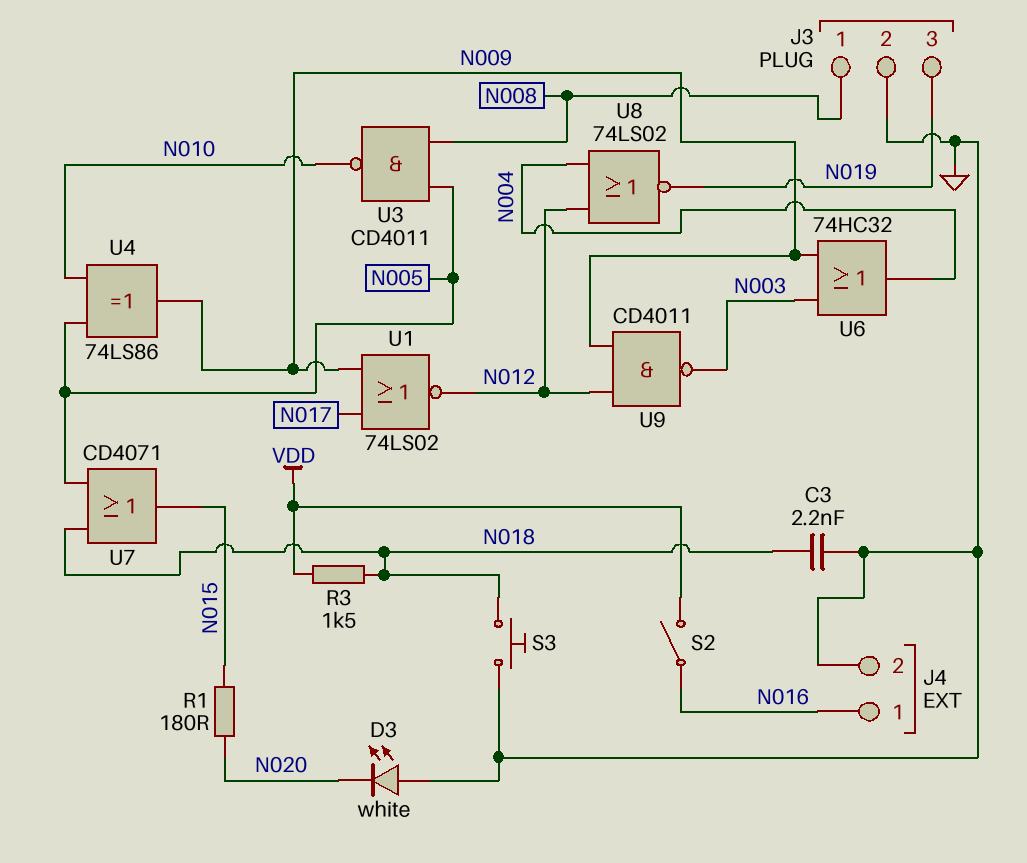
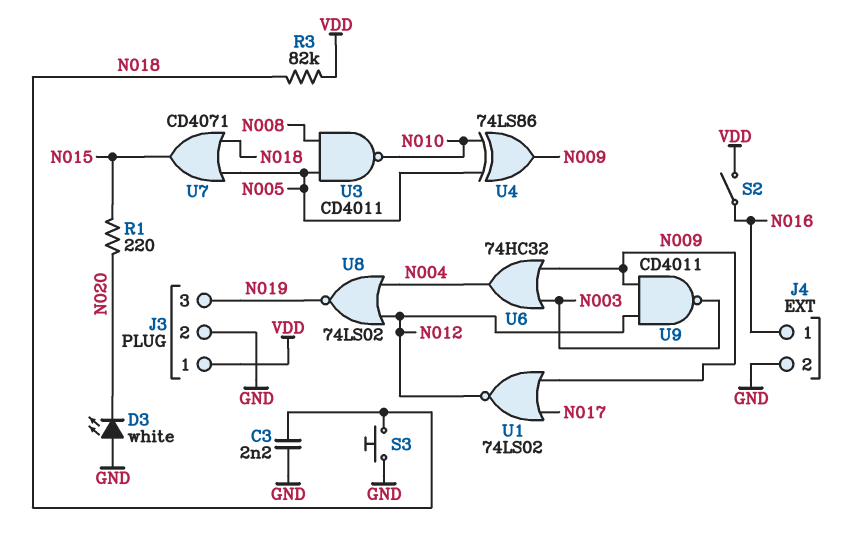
J3 pin 1: N008 -> VDD
R1: 180 (N015, N020) -> 220 (N015, N020)
R3: 1.5k (N018, VDD) -> 82k (N018, VDD)

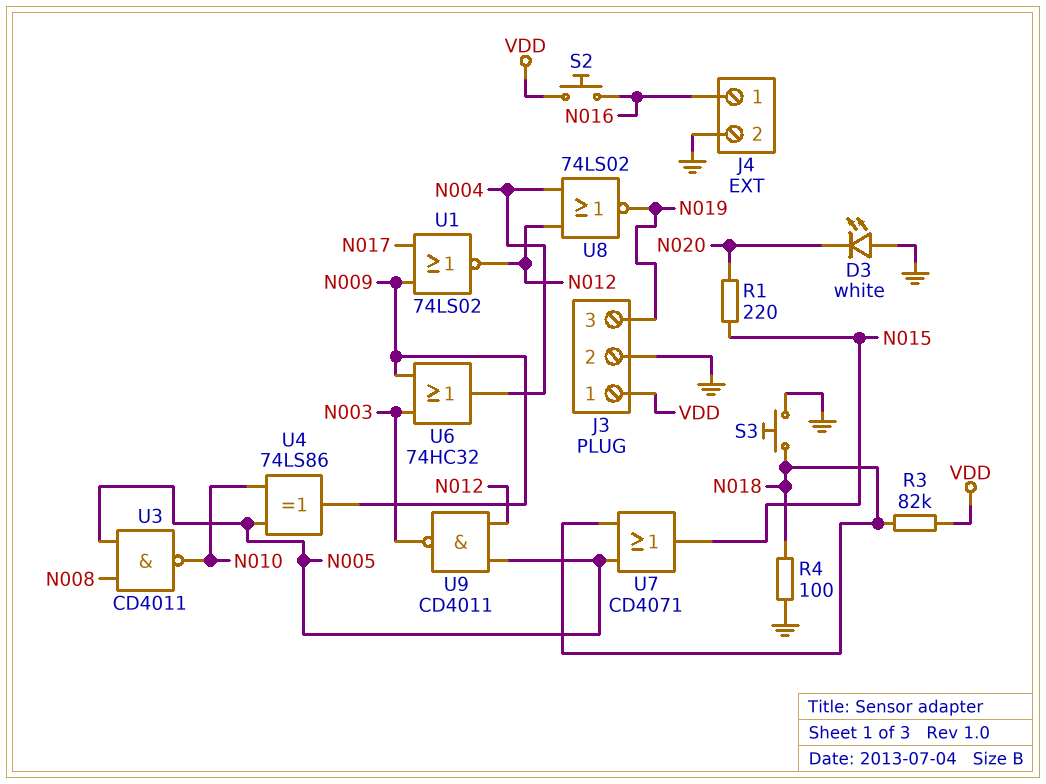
C3: 2.2nF (GND, N018) -> none
R4: none -> 100 (GND, N018)
S2: switch (N016, VDD) -> button (N016, VDD)
U9: NAND CD4011 (in N009, in N012, out N003) -> NAND CD4011 (in N005, in N012, out N003)

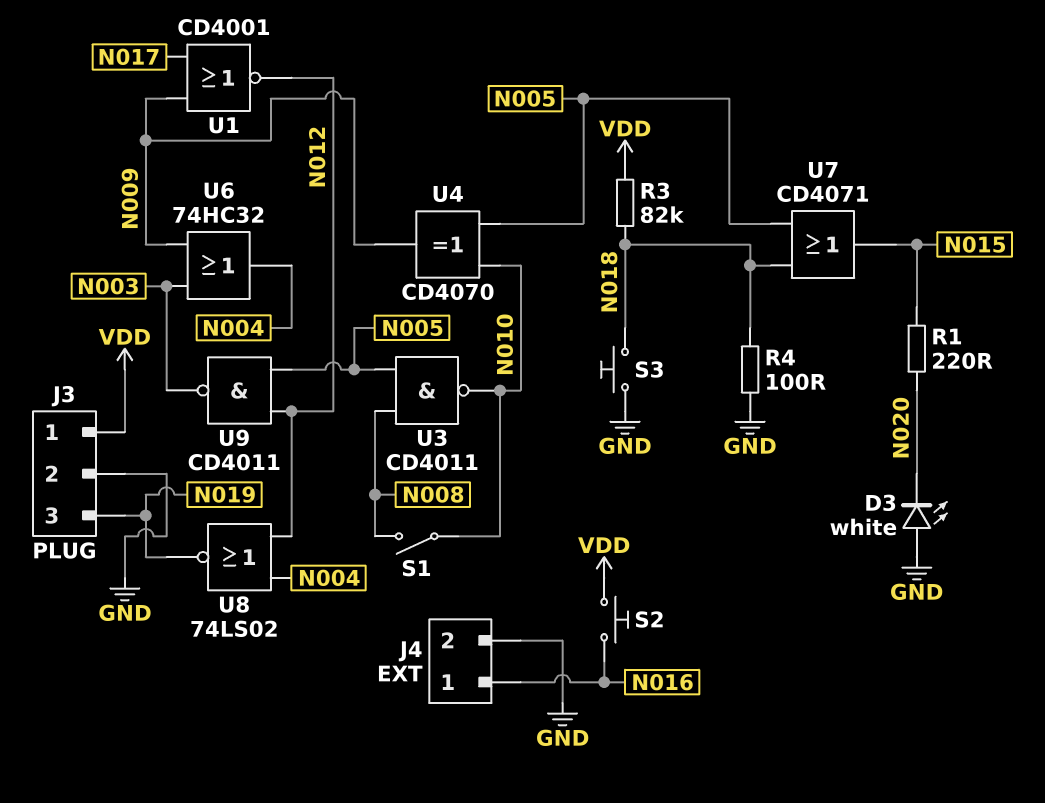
S1: none -> switch (N008, N010)
U1: NOR 74LS02 (in N009, in N017, out N012) -> NOR CD4001 (in N009, in N017, out N012)
U4: XOR 74LS86 (in N005, in N010, out N009) -> XOR CD4070 (in N005, in N010, out N009)

